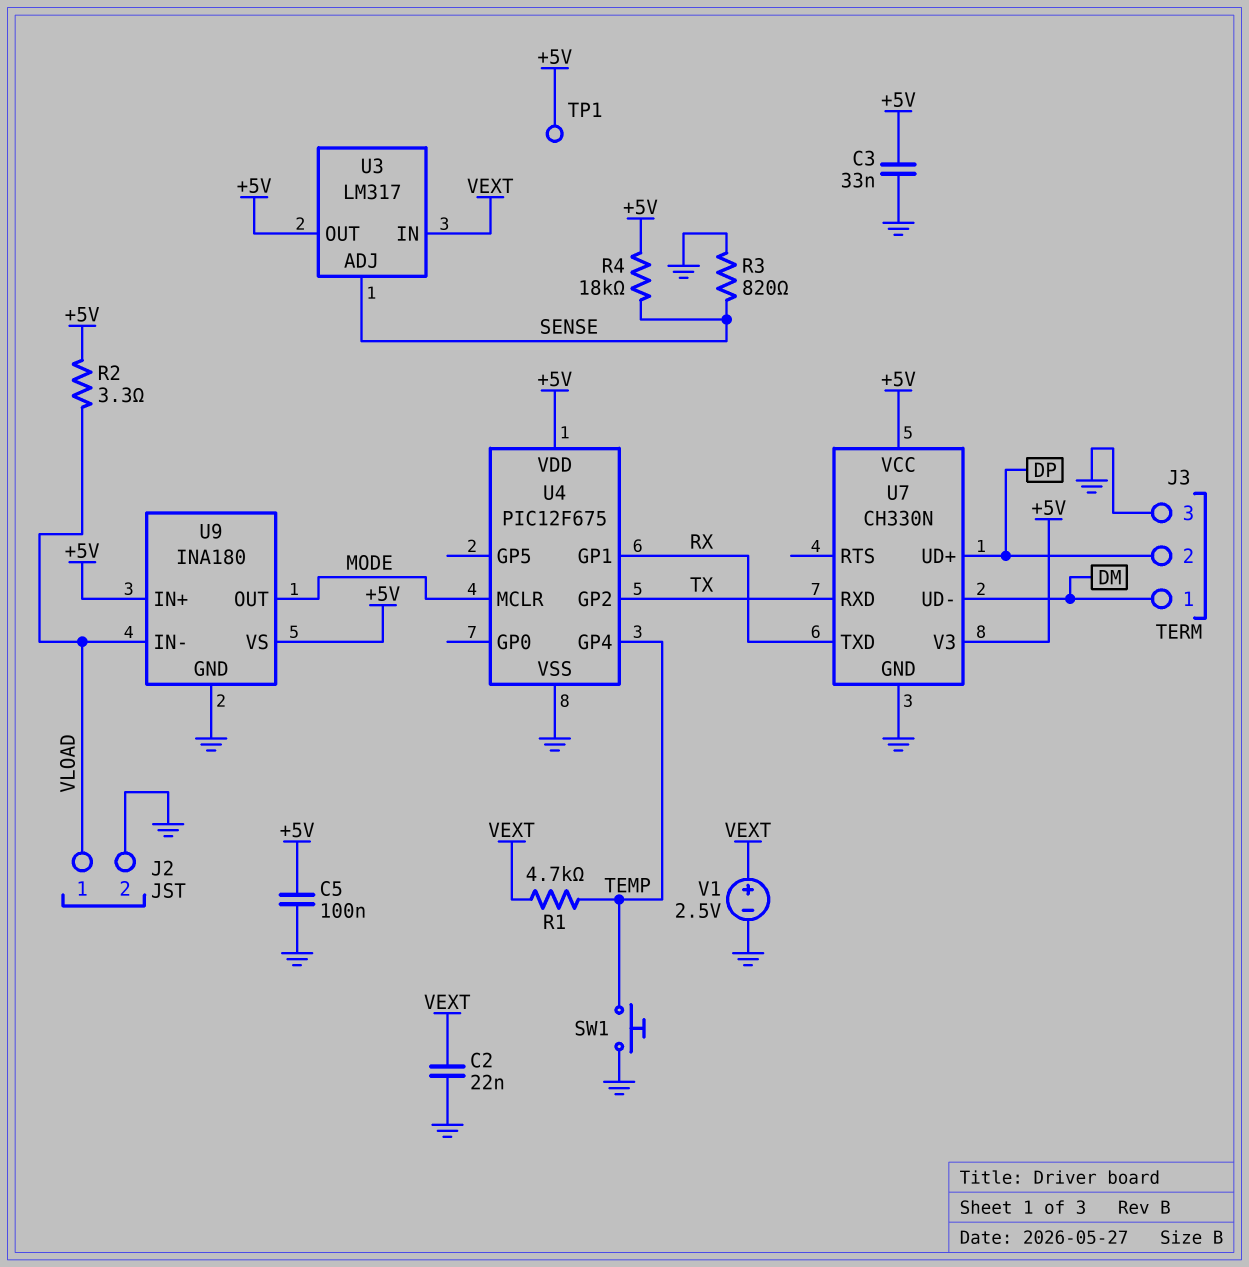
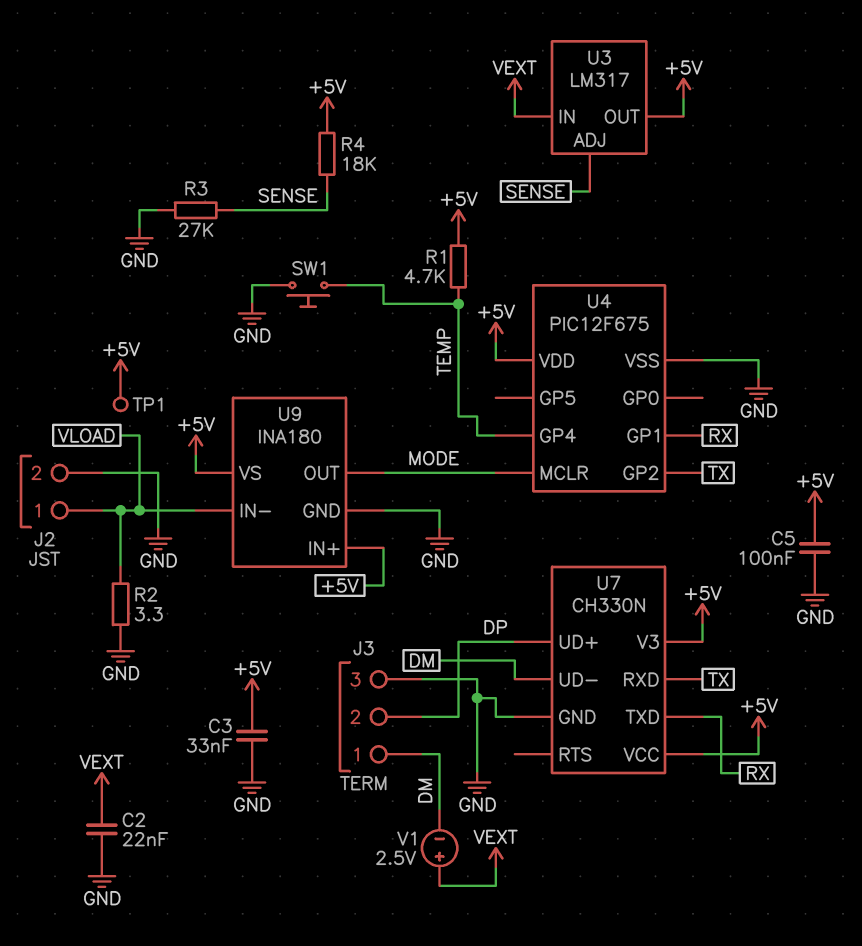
R1: 4.7k (TEMP, VEXT) -> 4.7k (+5V, TEMP)
R2: 3.3 (+5V, VLOAD) -> 3.3 (GND, VLOAD)
R3: 820 (GND, SENSE) -> 27k (GND, SENSE)
V1: 2.5V (plus VEXT, minus GND) -> 2.5V (plus VEXT, minus DM)

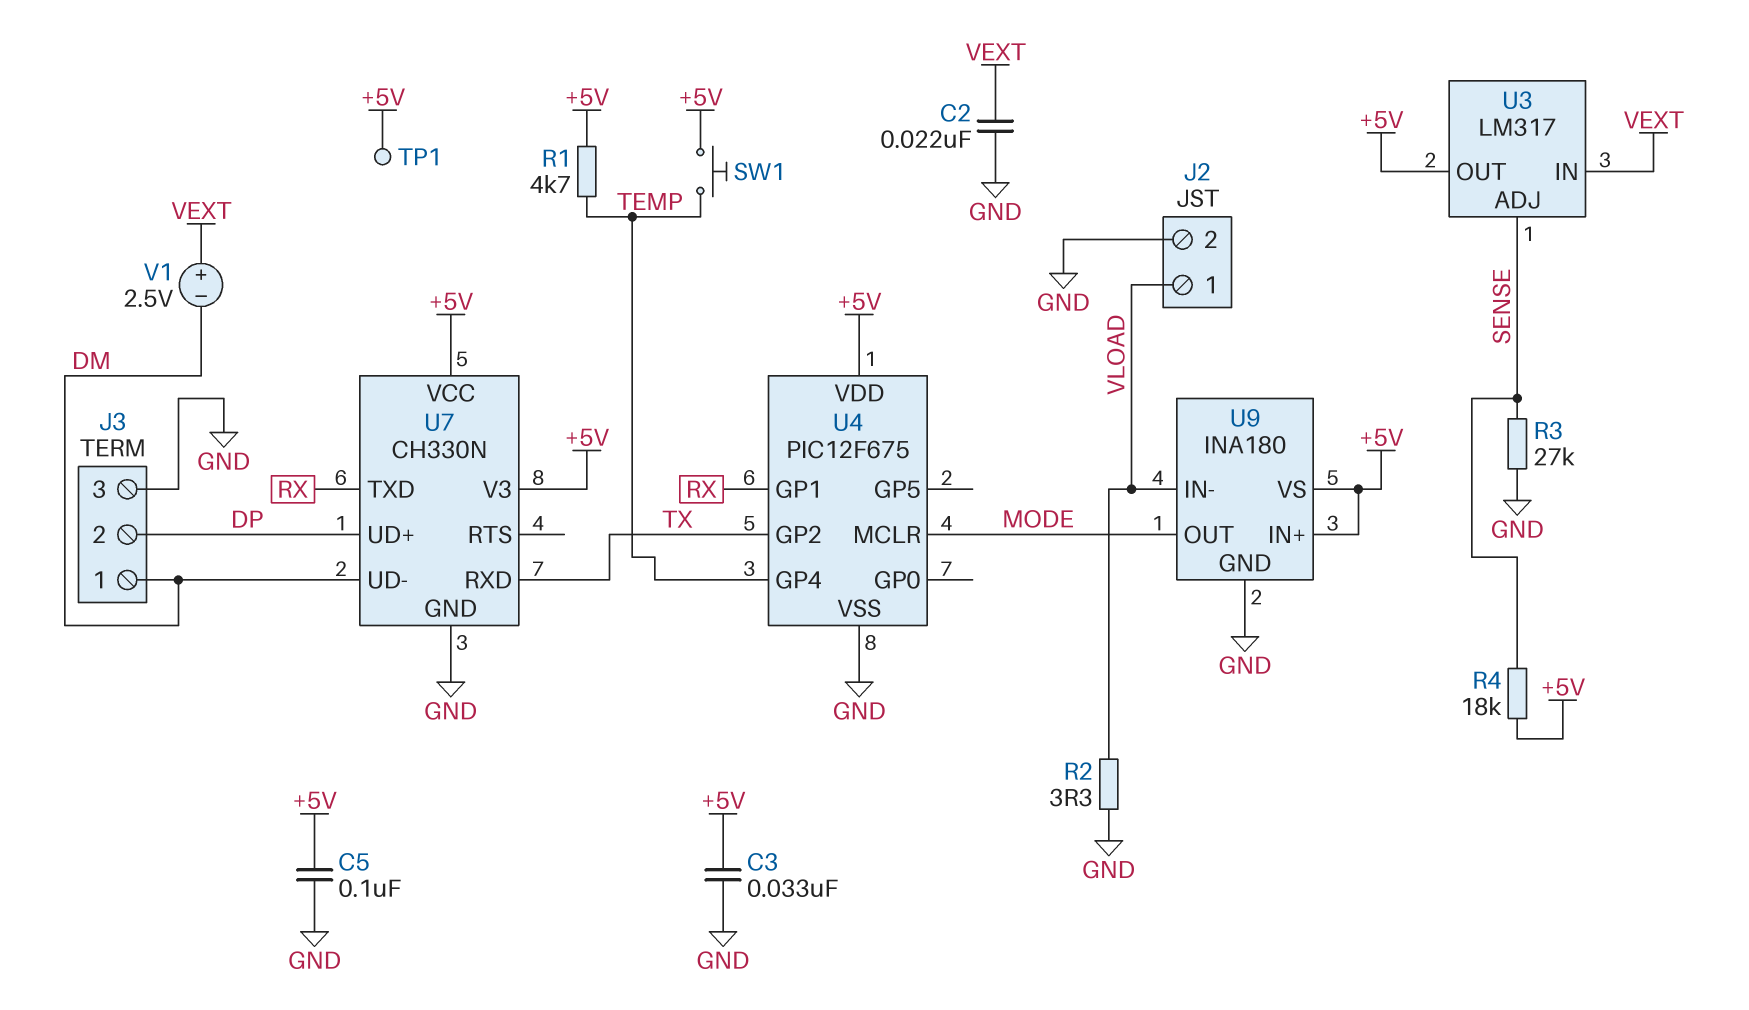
SW1: button (GND, TEMP) -> button (+5V, TEMP)

